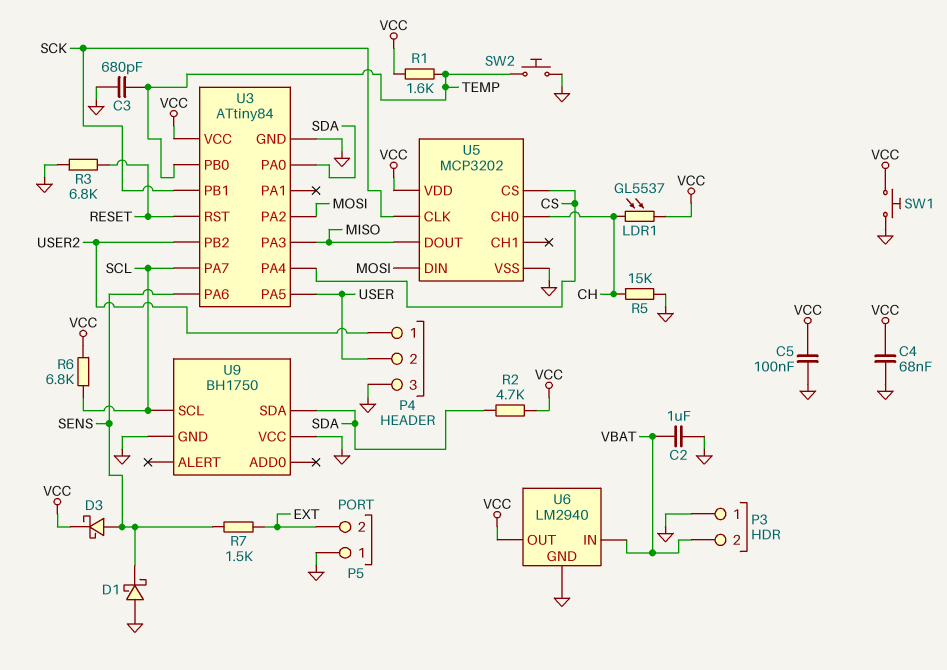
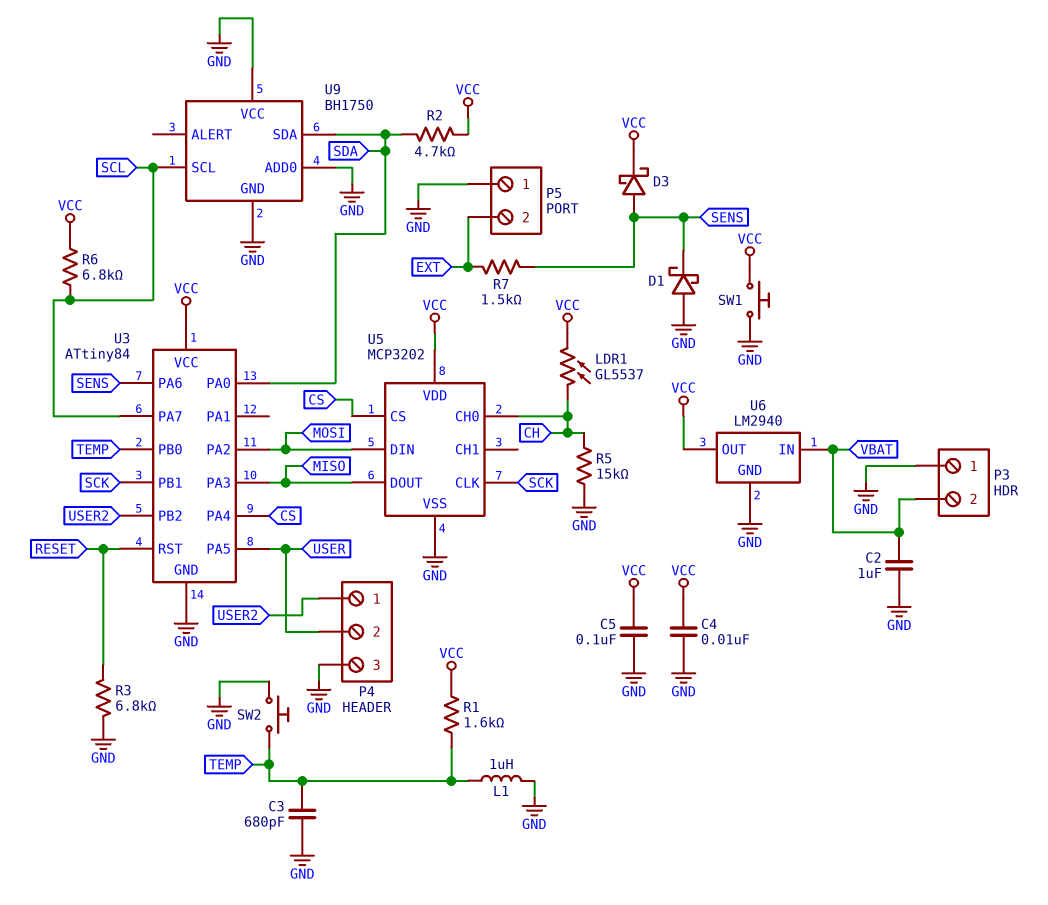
C4: 68nF (GND, VCC) -> 10nF (GND, VCC)
L1: none -> 1uH (GND, TEMP)
U9 pin ADD0: none -> GND

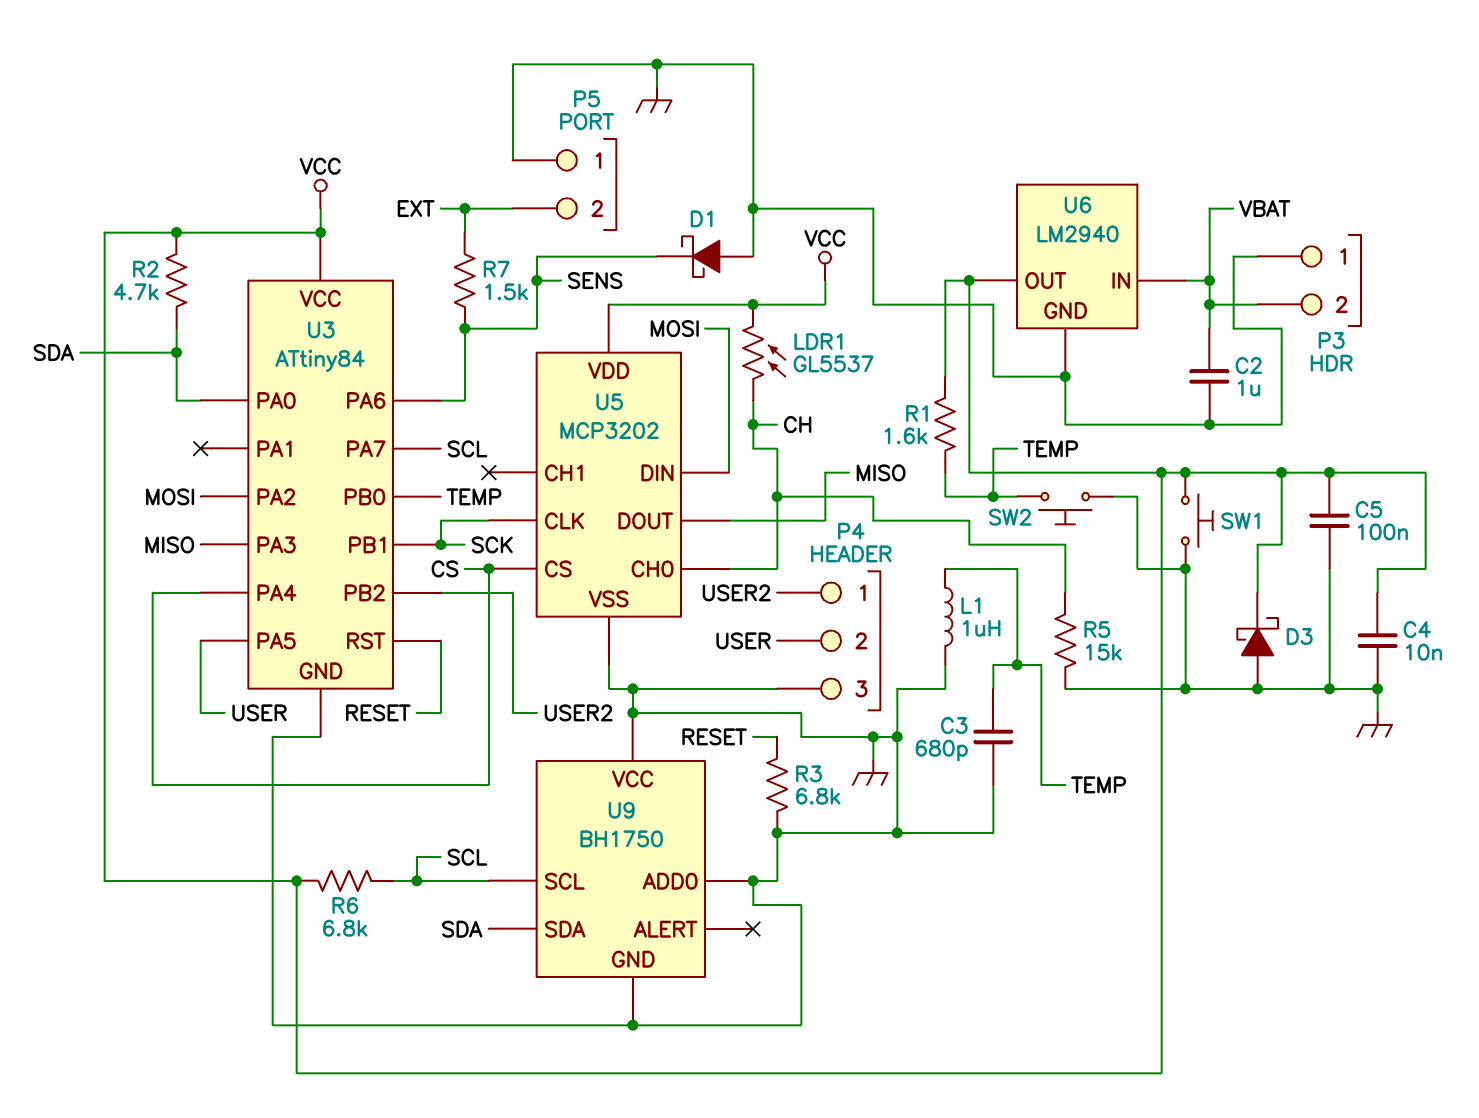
D3: schottky (A SENS, K VCC) -> schottky (A GND, K VCC)

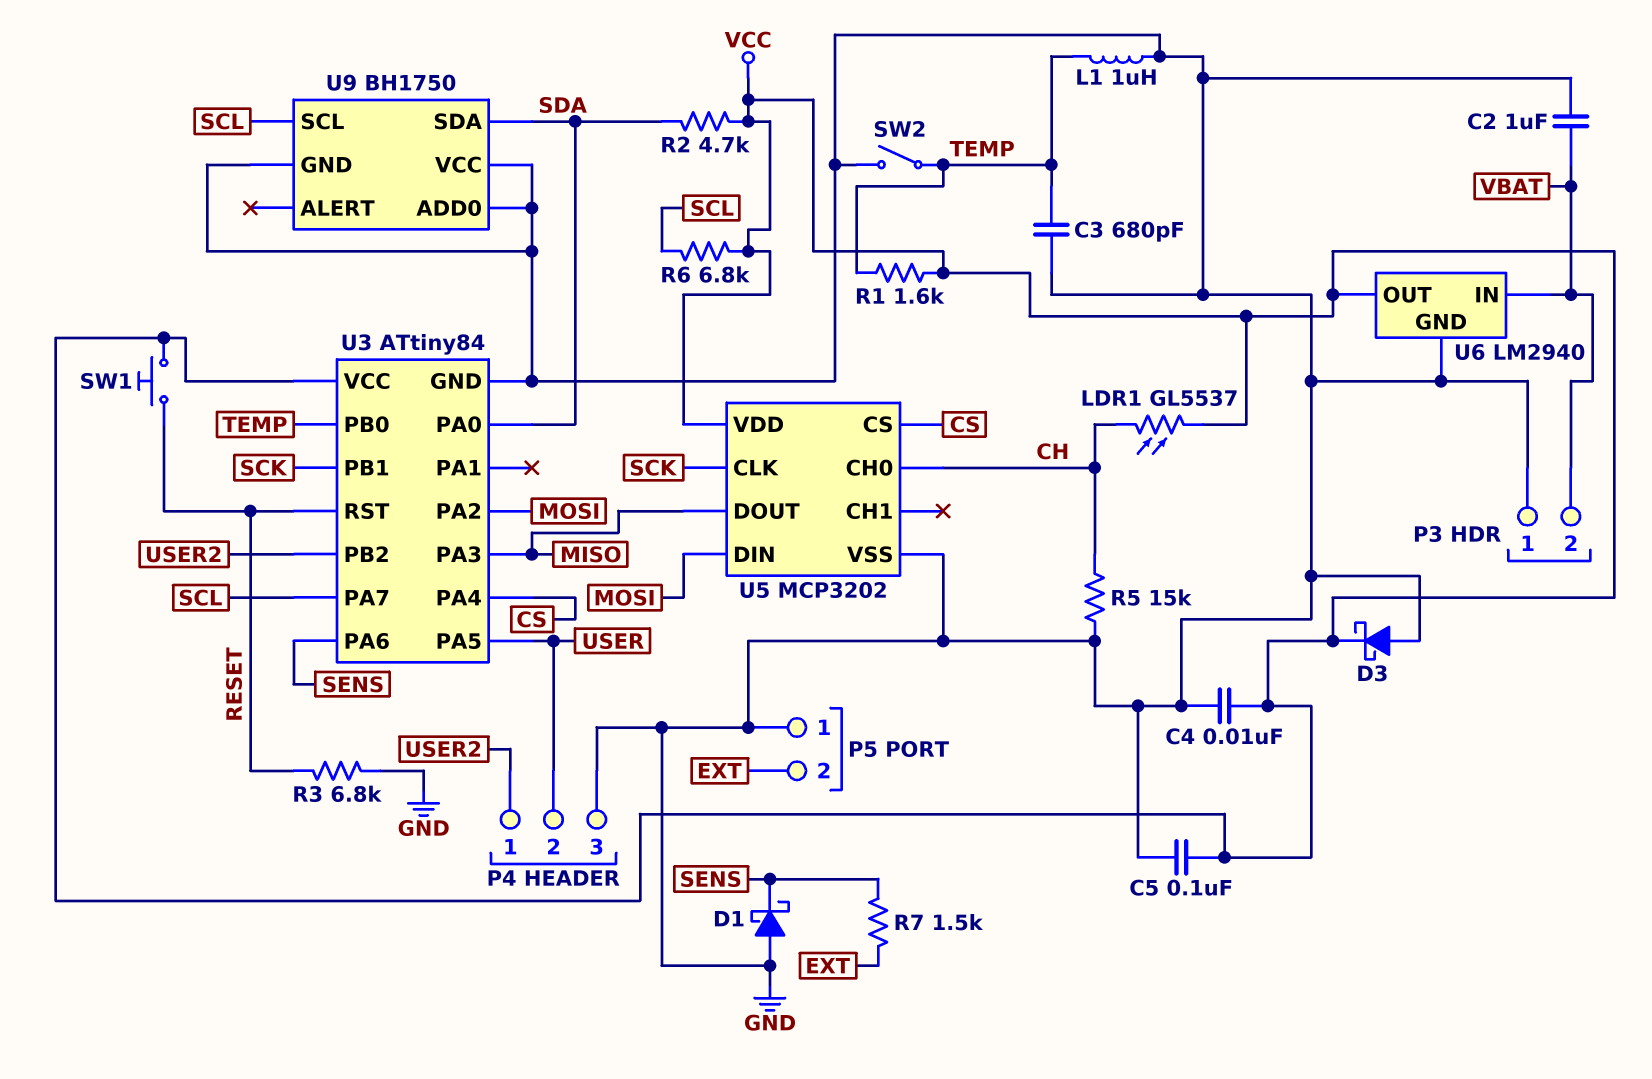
SW1: button (GND, VCC) -> button (RESET, VCC)
SW2: button (GND, TEMP) -> switch (GND, TEMP)

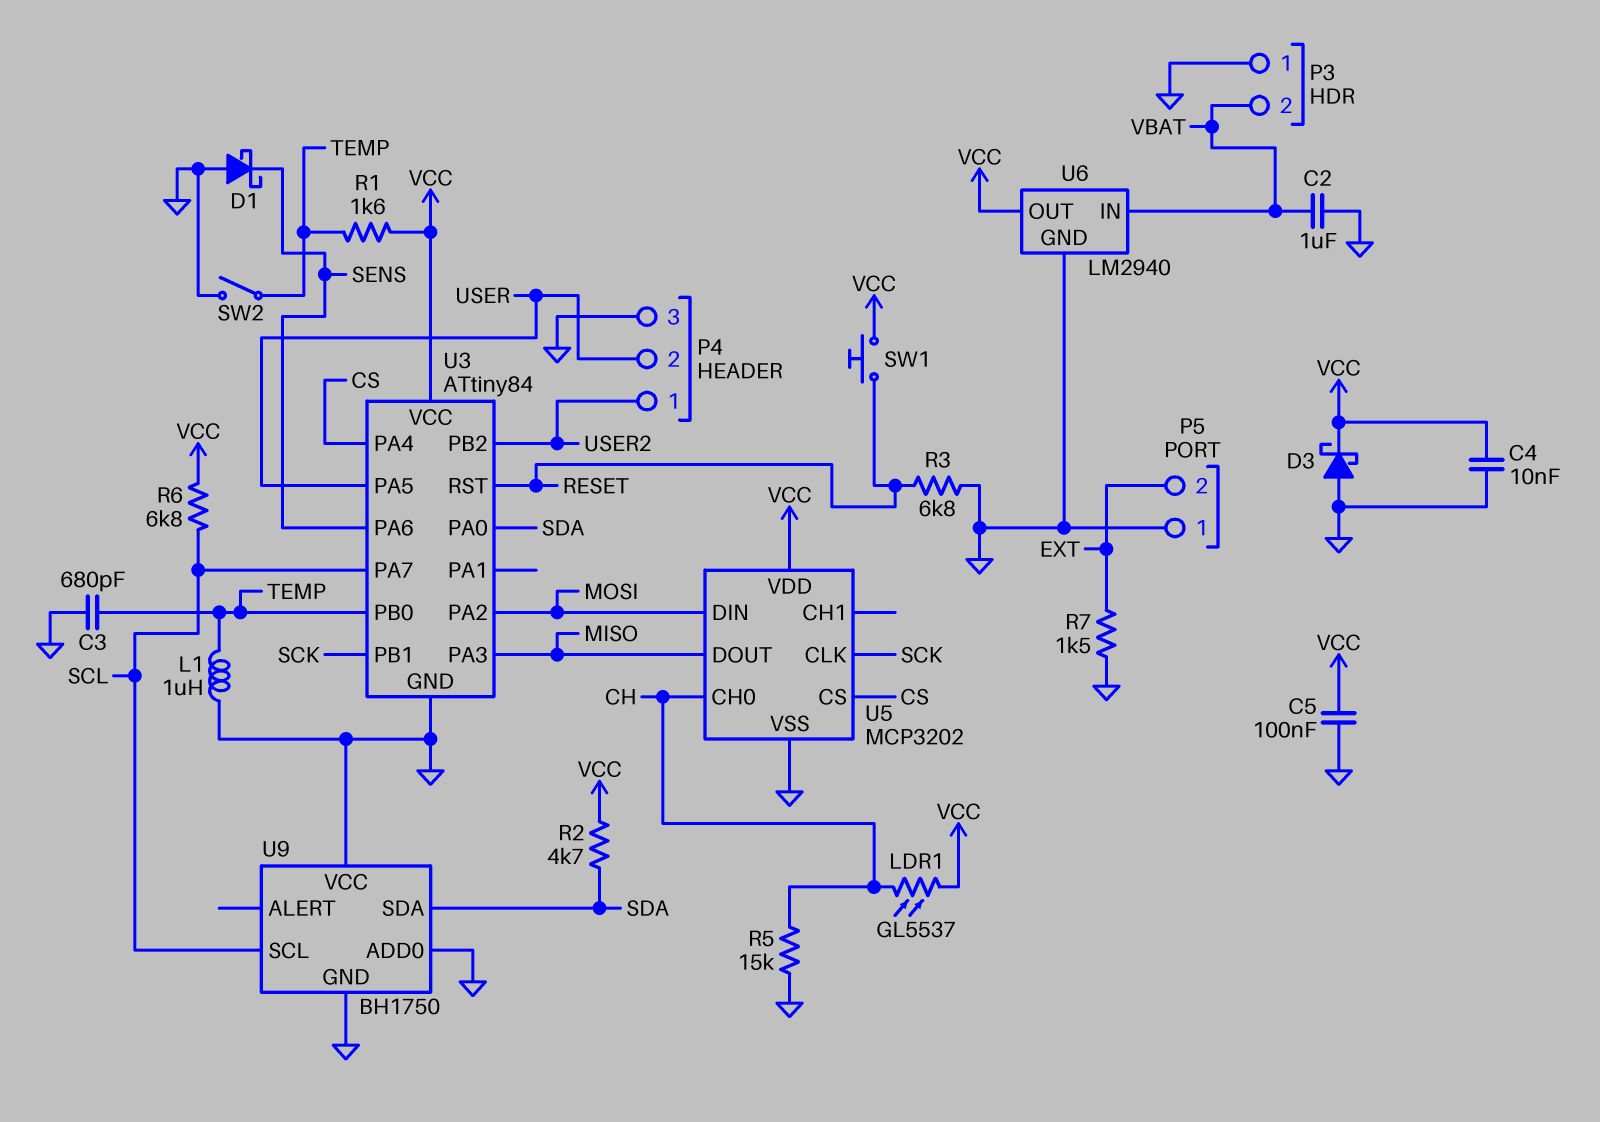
R7: 1.5k (EXT, SENS) -> 1.5k (EXT, GND)

